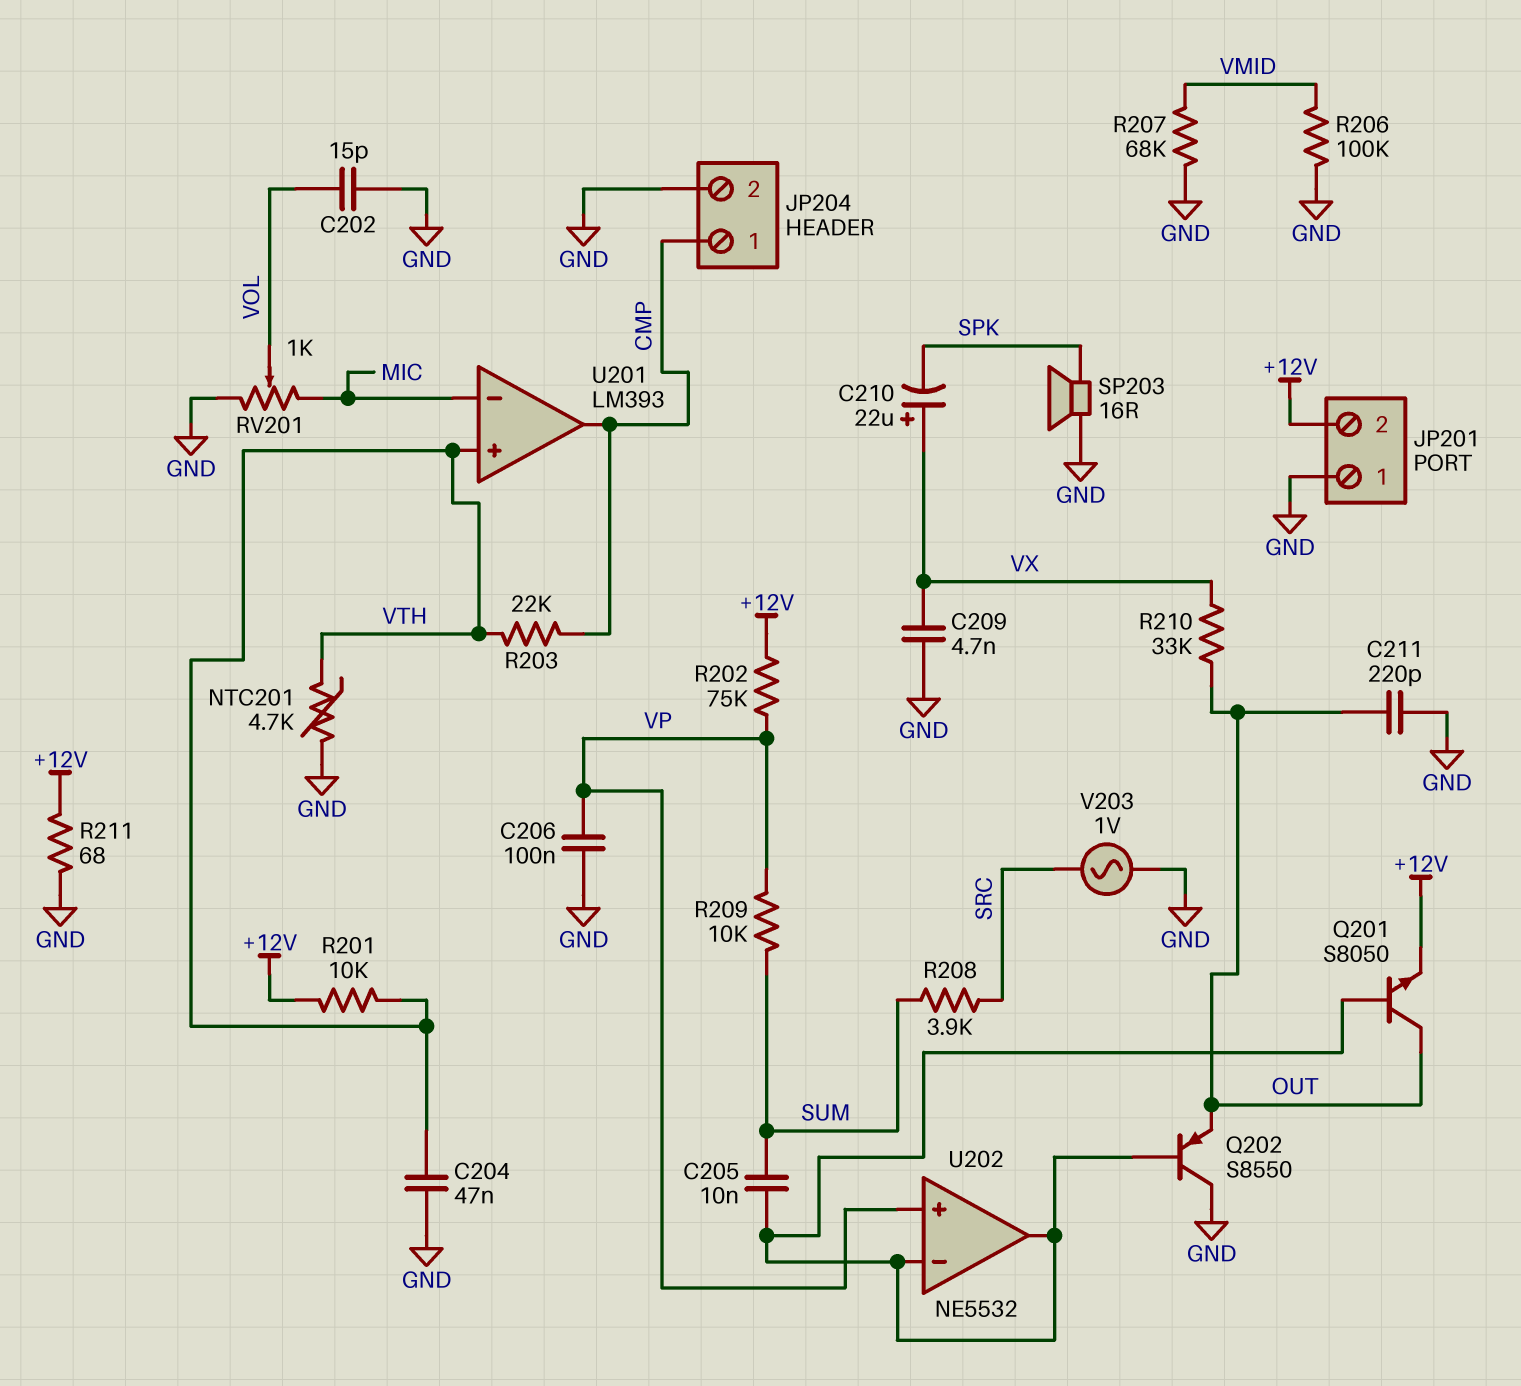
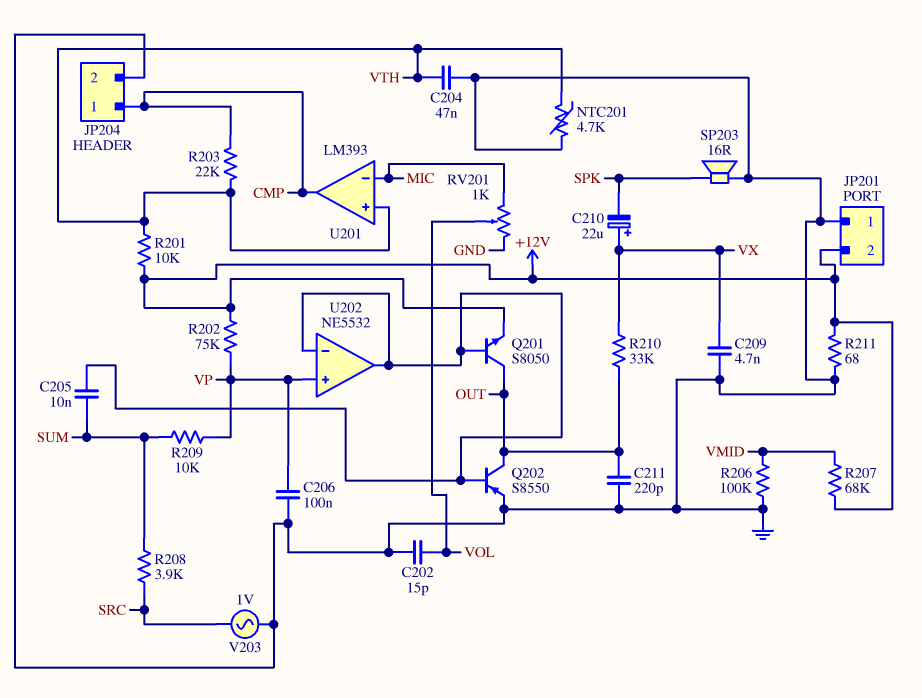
Q202: PNP S8550 (B U202/in-, C GND, E OUT) -> PNP S8550 (B U202/in-, C OUT, E GND)
R207: 68k (GND, VMID) -> 68k (+12V, VMID)

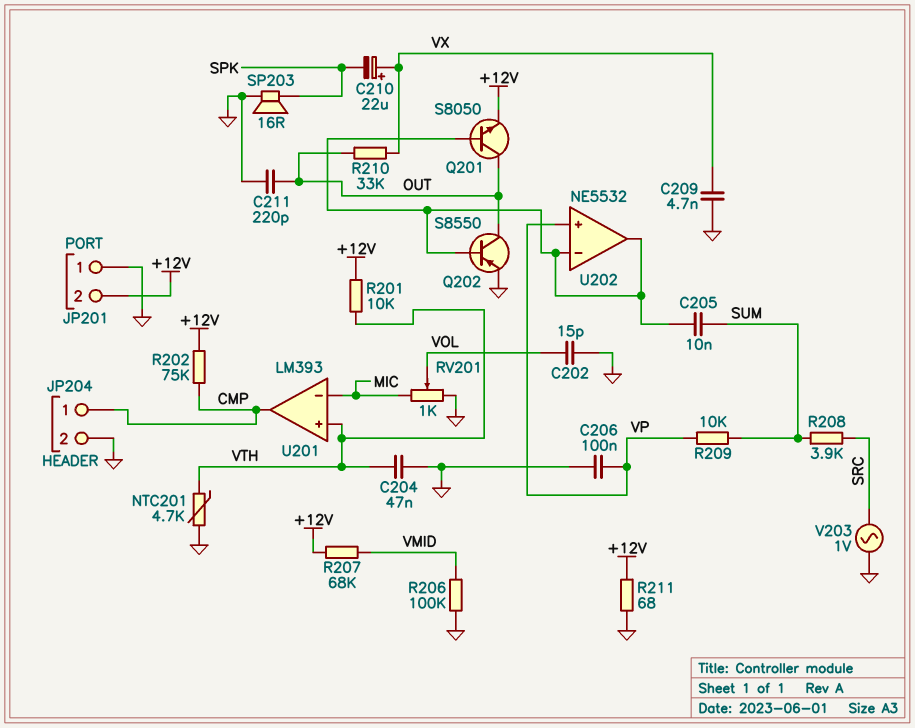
R202: 75k (+12V, VP) -> 75k (+12V, CMP)
R203: 22k (CMP, VTH) -> none

